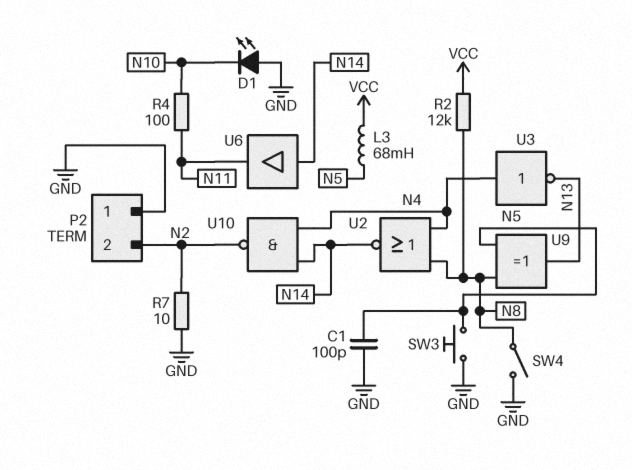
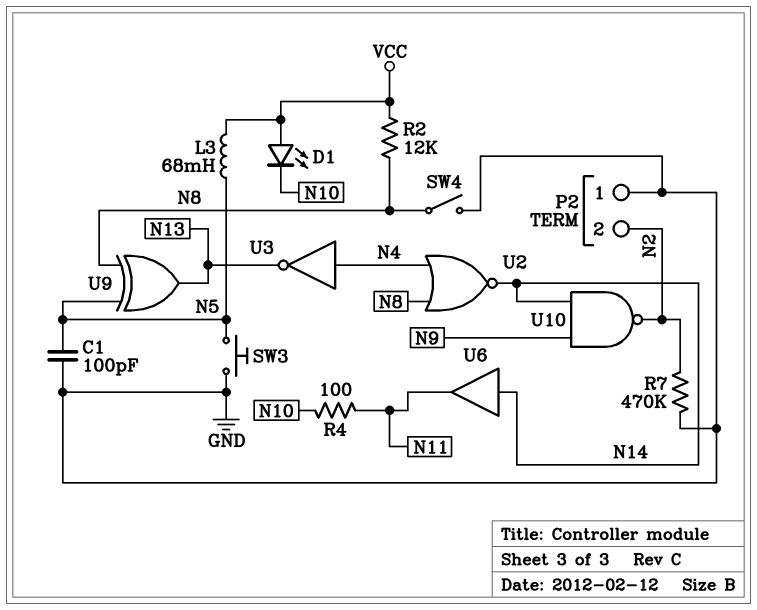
D1: LED (A GND, K N10) -> LED (A VCC, K N10)
R7: 10 (GND, N2) -> 470k (GND, N2)
U10: NAND (in N4, in N14, out N2) -> NAND (in N9, in N14, out N2)

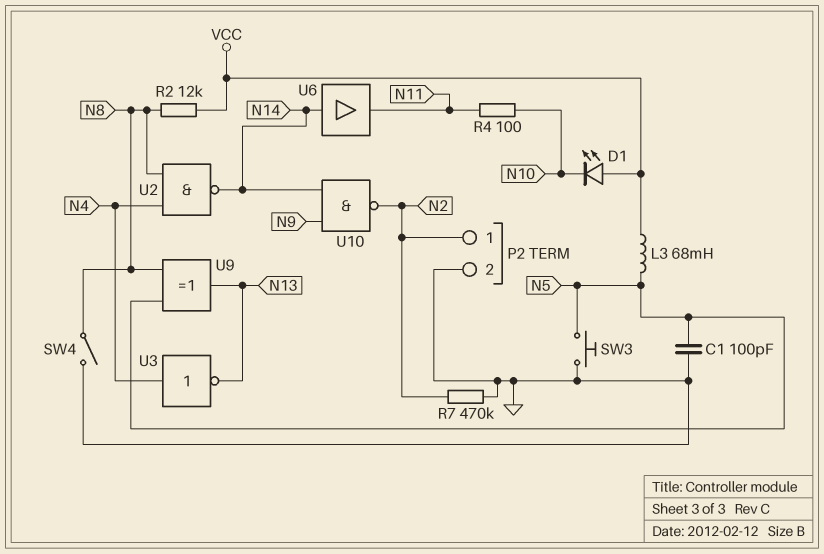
P2 pin 1: GND -> N2
P2 pin 2: N2 -> GND
U2: NOR (in N4, in N8, out N14) -> NAND (in N4, in N8, out N14)

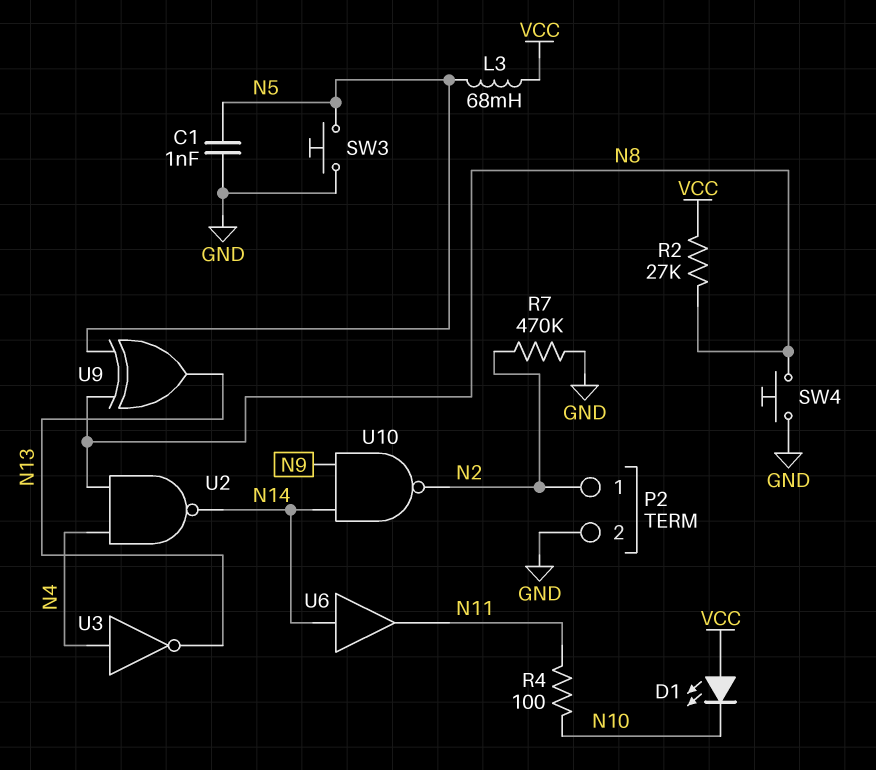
C1: 100pF (GND, N5) -> 1nF (GND, N5)
R2: 12k (N8, VCC) -> 27k (N8, VCC)
SW4: switch (GND, N8) -> button (GND, N8)

